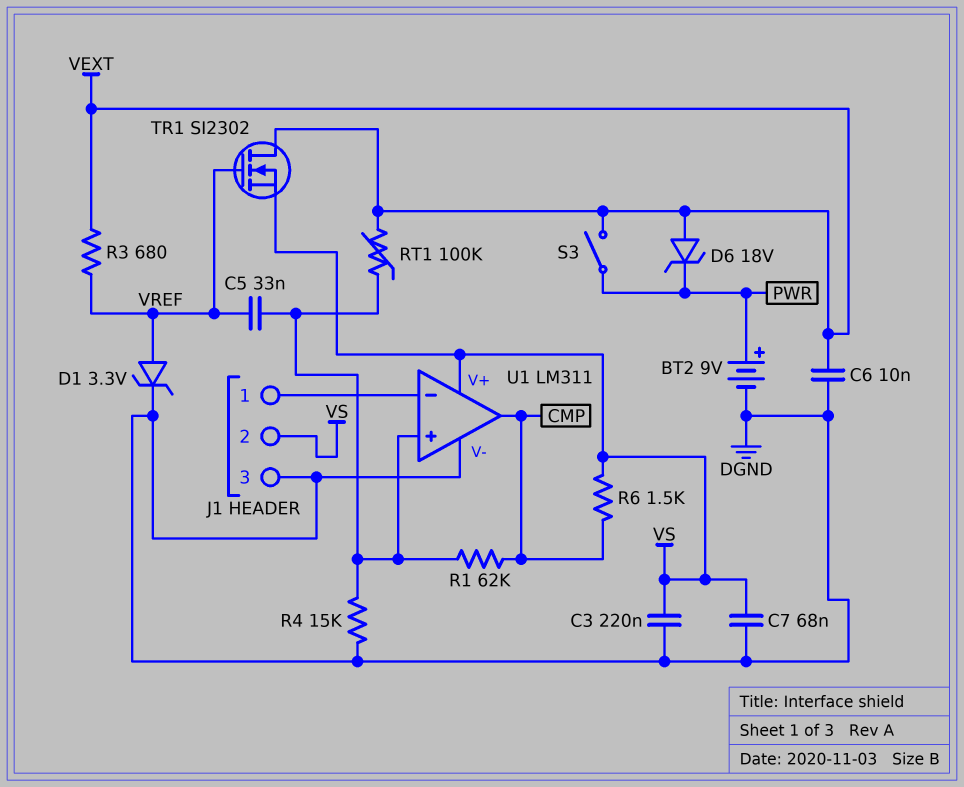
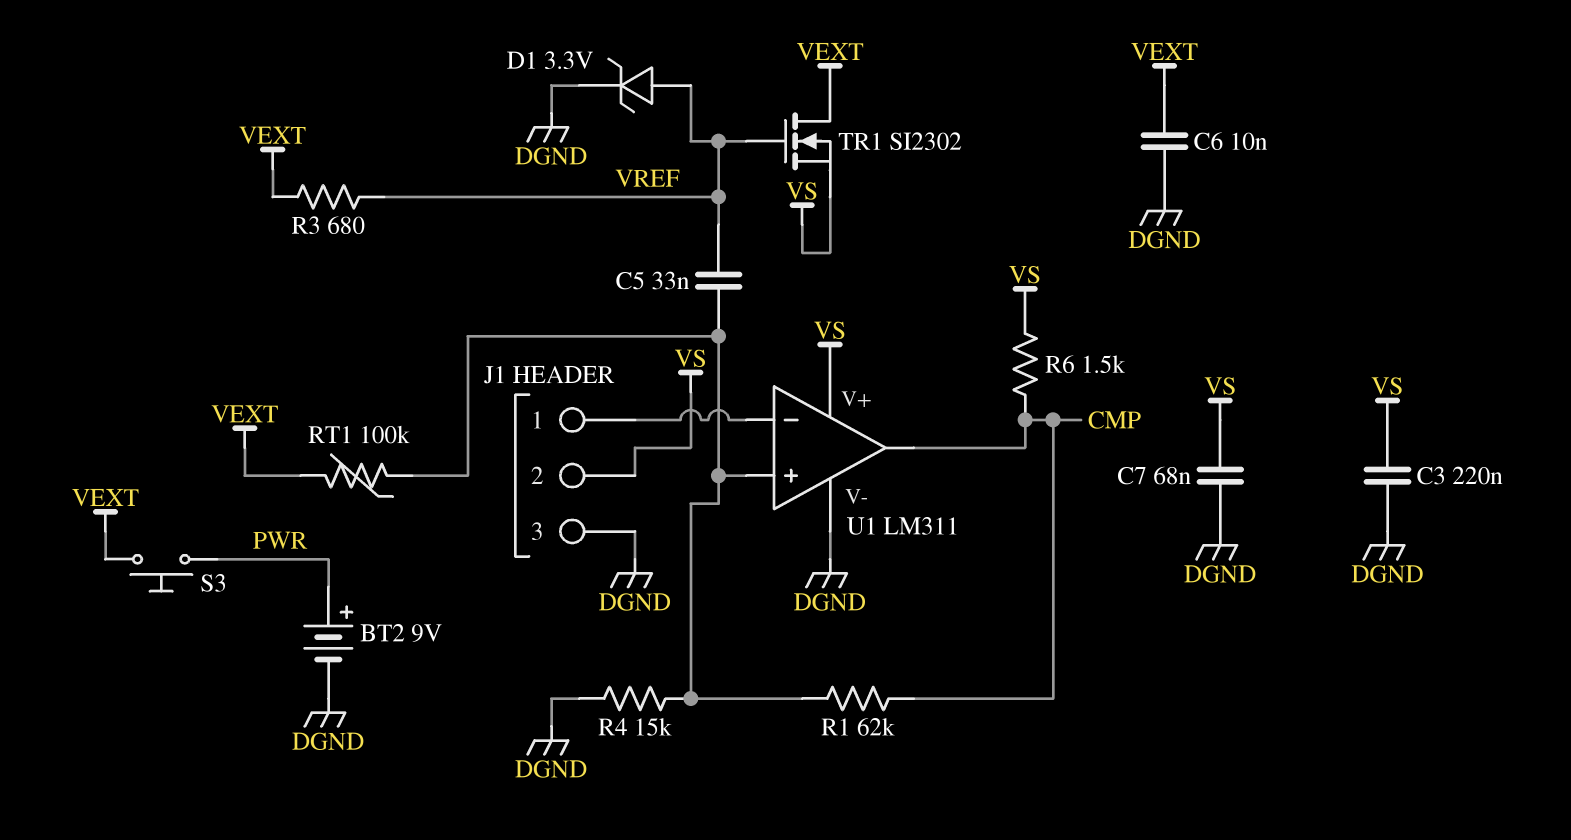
D6: zener 18V (A VEXT, K PWR) -> none
S3: switch (PWR, VEXT) -> button (PWR, VEXT)

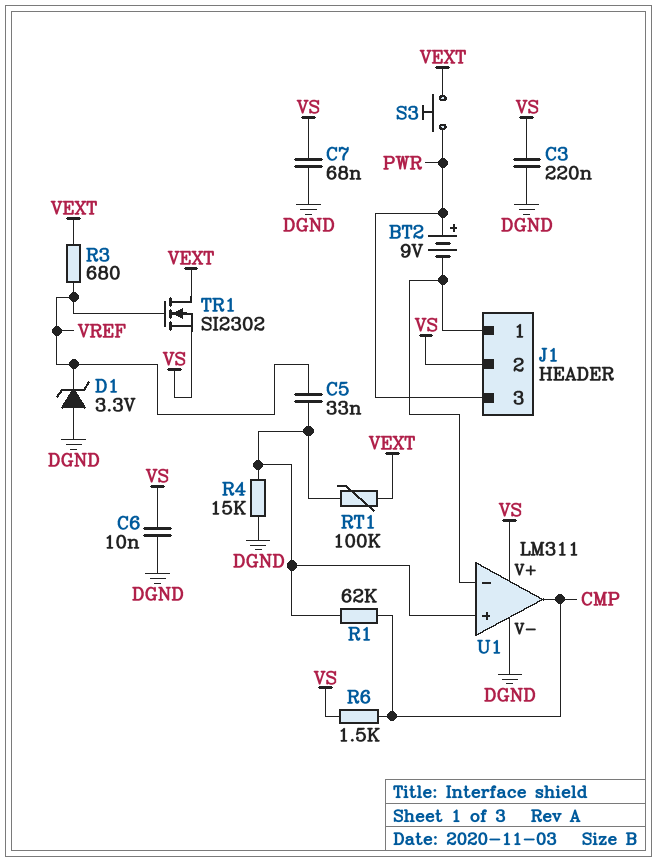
BT2: 9V (plus PWR, minus DGND) -> 9V (plus PWR, minus J1/1)
C6: 10nF (DGND, VEXT) -> 10nF (DGND, VS)
D1: zener 3.3V (A VREF, K DGND) -> zener 3.3V (A DGND, K VREF)
J1 pin 3: DGND -> PWR

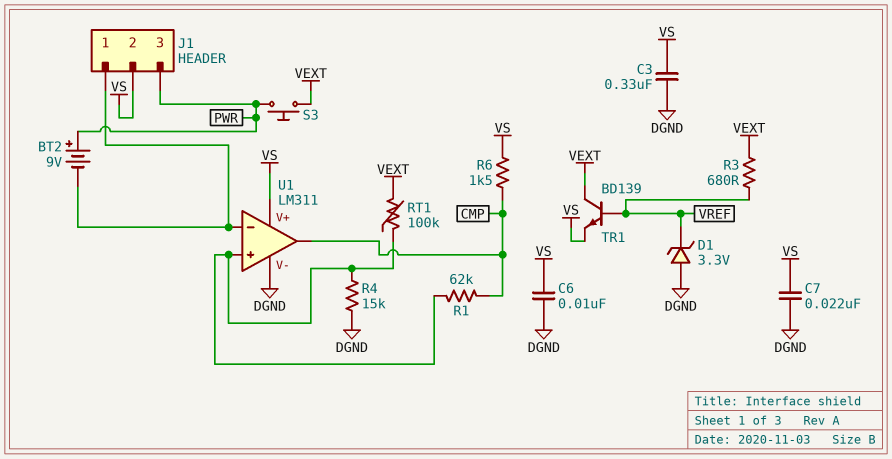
C3: 220nF (DGND, VS) -> 330nF (DGND, VS)
C5: 33nF (U1/in+, VREF) -> none
C7: 68nF (DGND, VS) -> 22nF (DGND, VS)
TR1: NMOS SI2302 (G VREF, D VEXT, S VS) -> NPN BD139 (B VREF, C VEXT, E VS)

